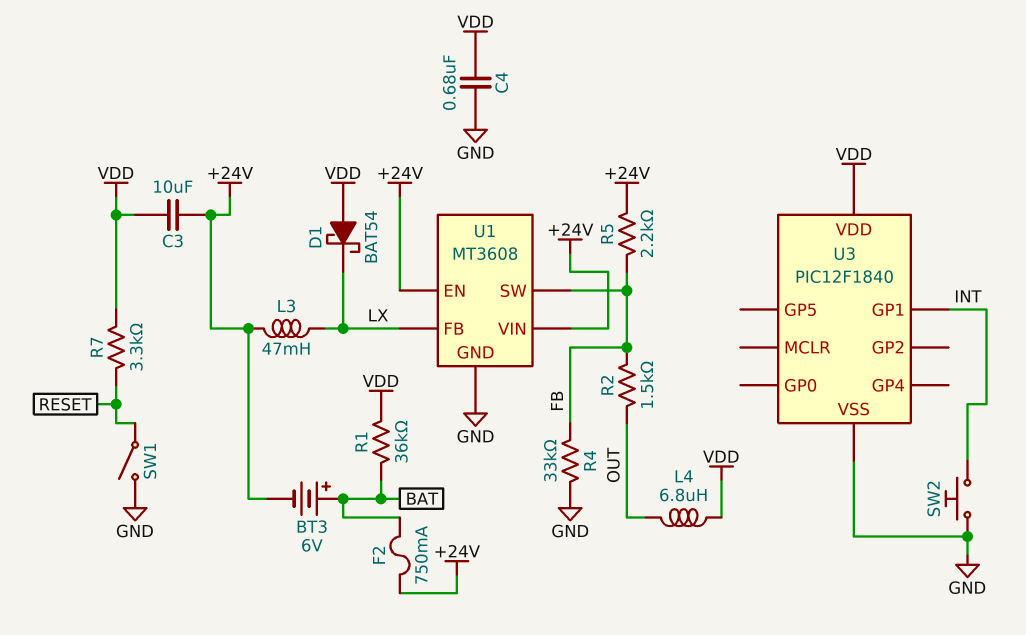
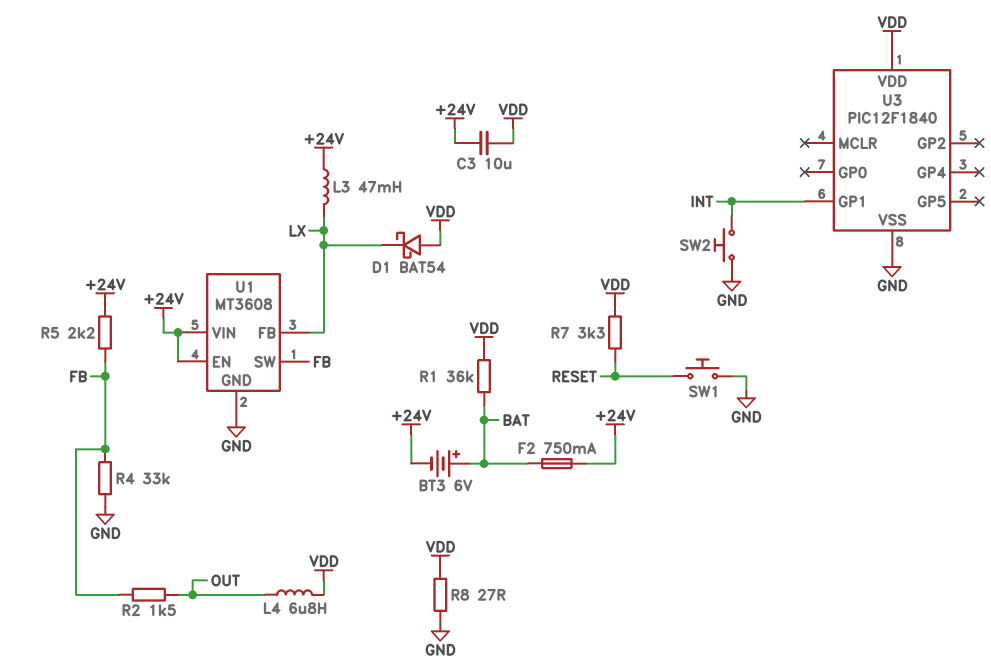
C4: 680nF (GND, VDD) -> none
R8: none -> 27 (GND, VDD)
SW1: switch (GND, RESET) -> button (GND, RESET)

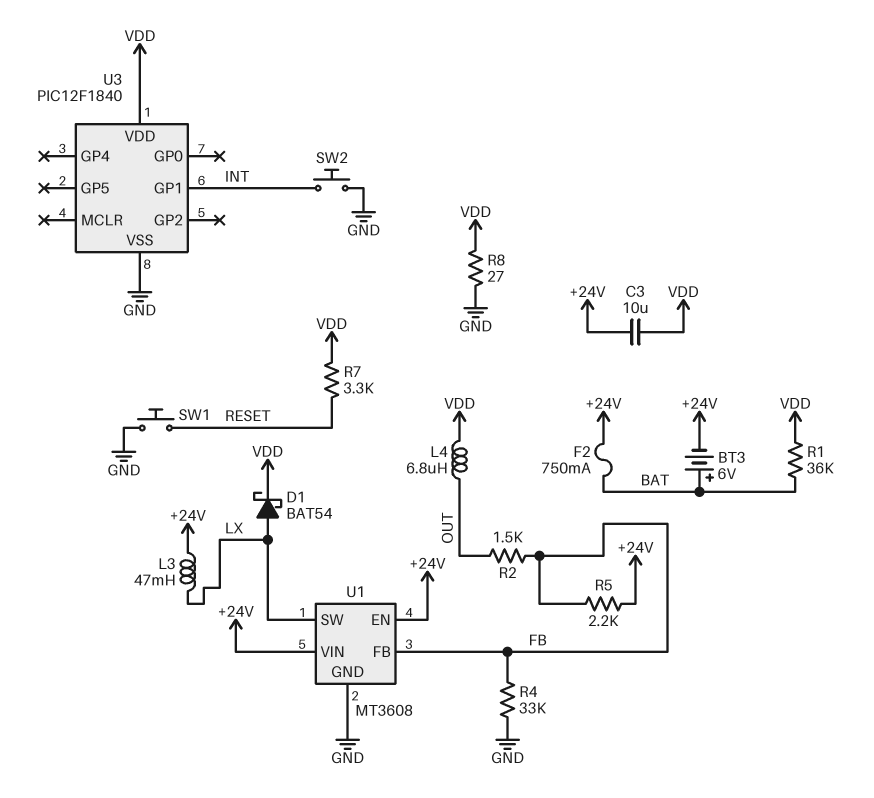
D1: schottky BAT54 (A VDD, K LX) -> schottky BAT54 (A LX, K VDD)
U1 pin FB: LX -> FB
U1 pin SW: FB -> LX

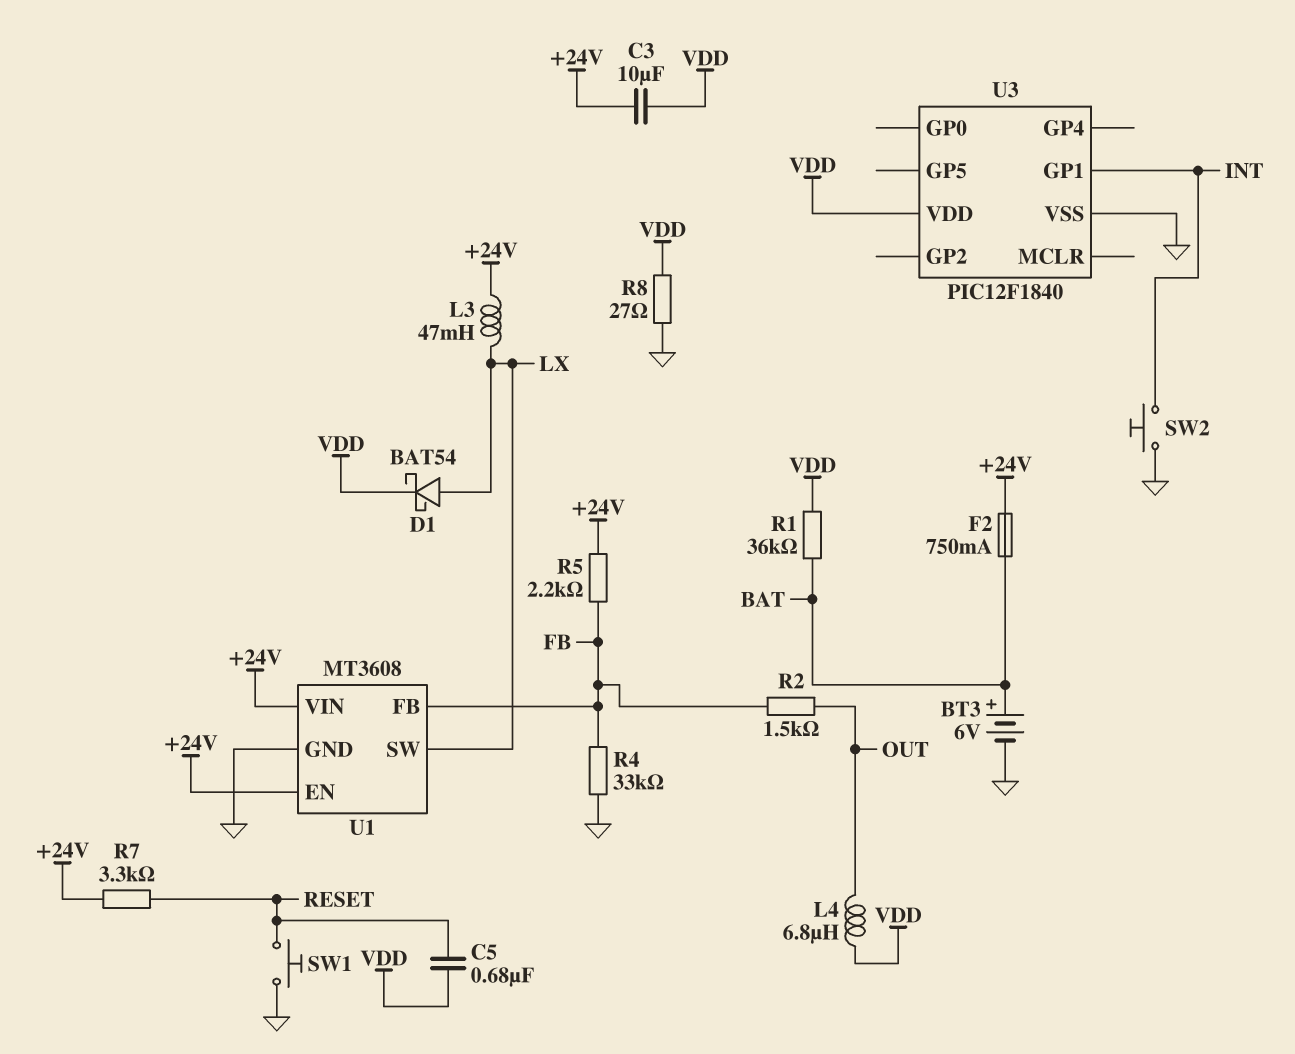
BT3: 6V (plus BAT, minus +24V) -> 6V (plus BAT, minus GND)
C5: none -> 680nF (RESET, VDD)
R7: 3.3k (RESET, VDD) -> 3.3k (+24V, RESET)

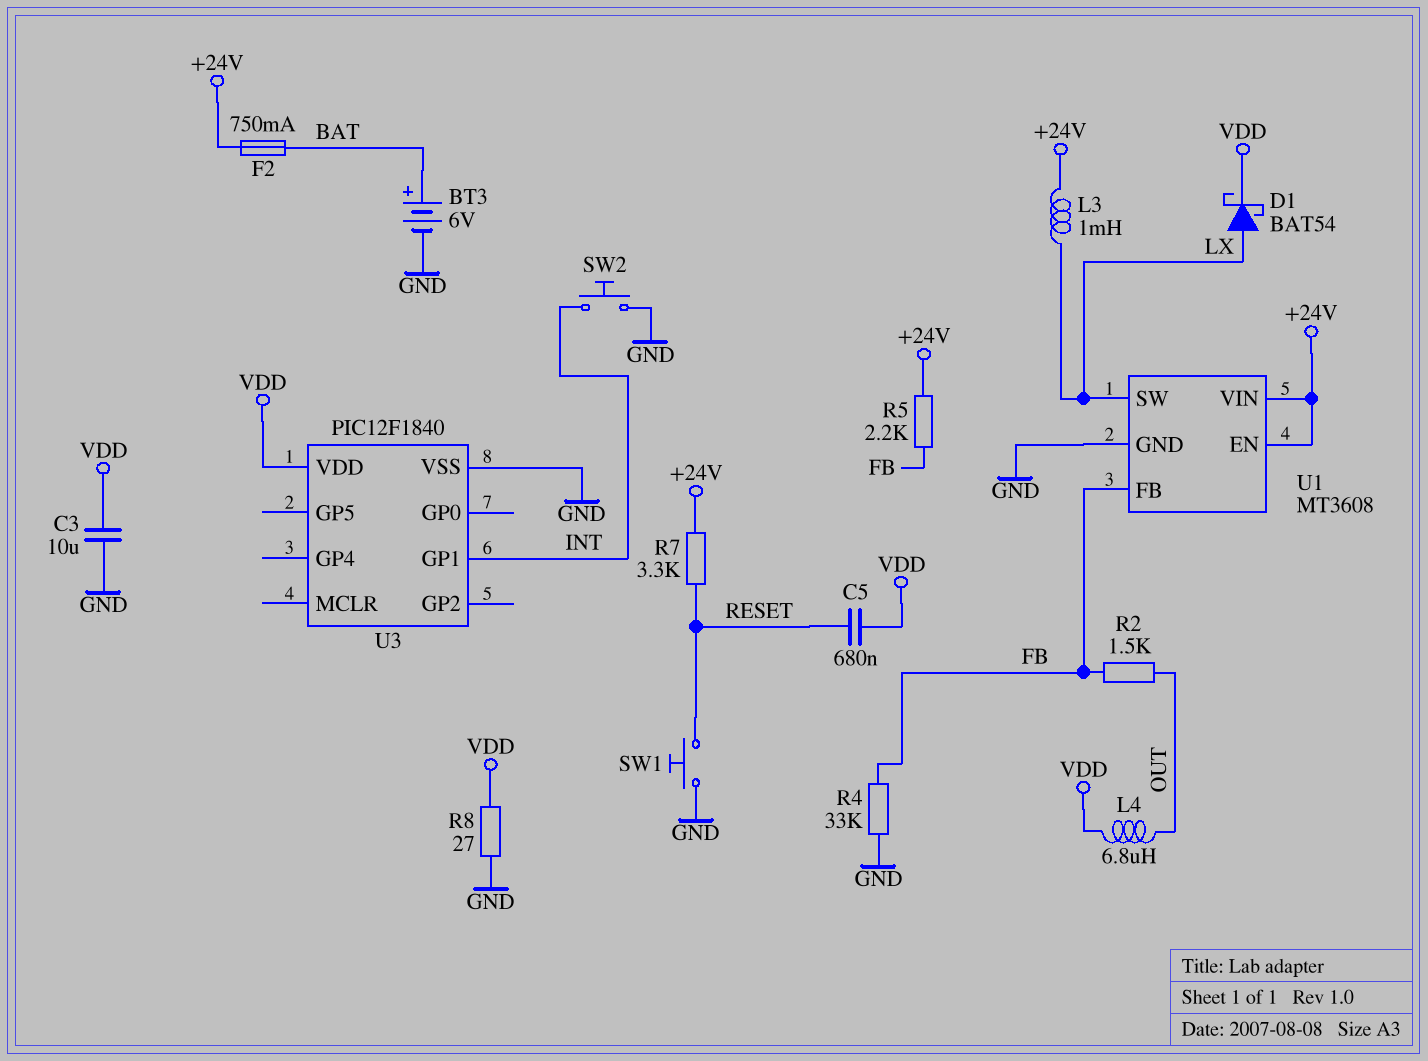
C3: 10uF (+24V, VDD) -> 10uF (GND, VDD)
L3: 47mH (+24V, LX) -> 1mH (+24V, LX)
R1: 36k (BAT, VDD) -> none

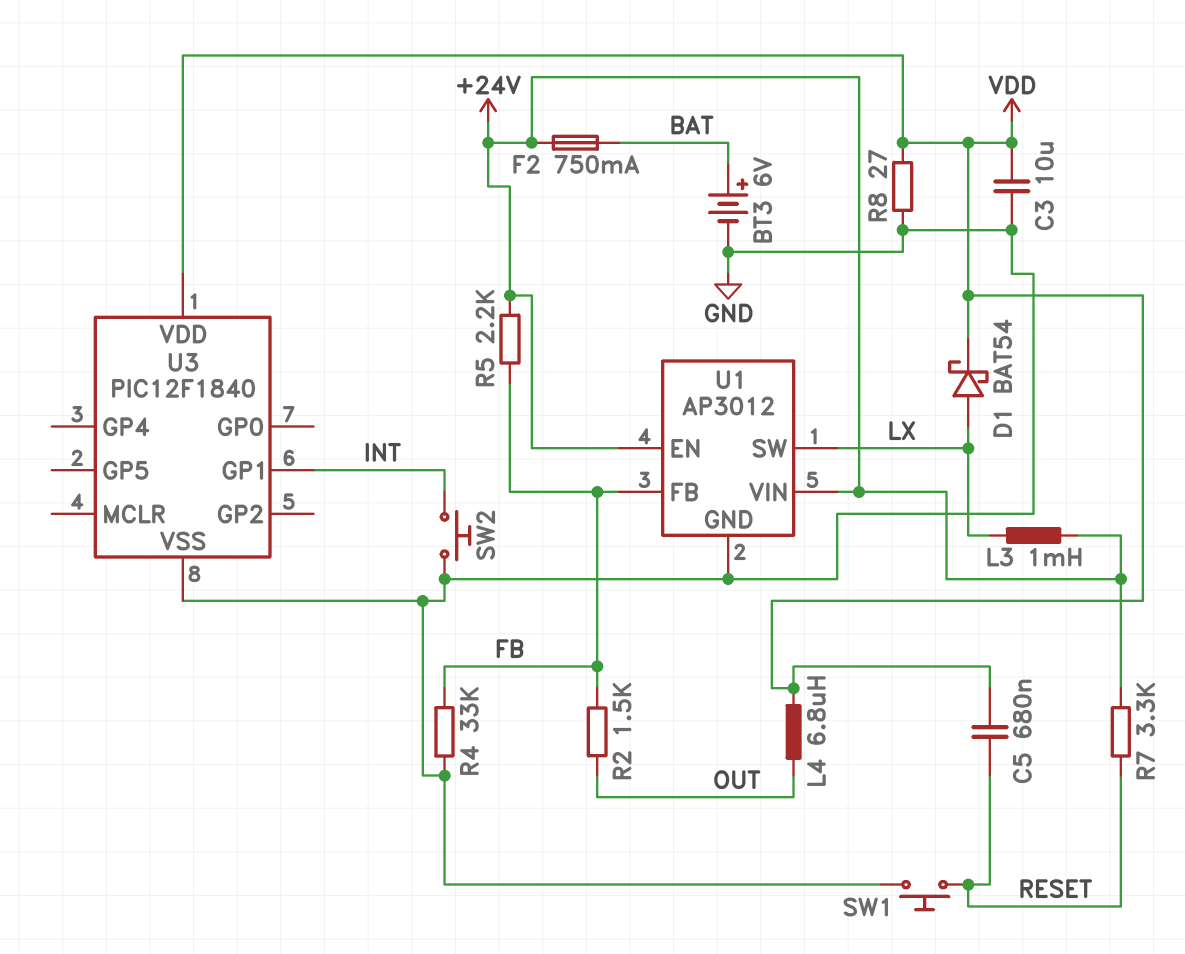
U1: MT3608 -> AP3012

